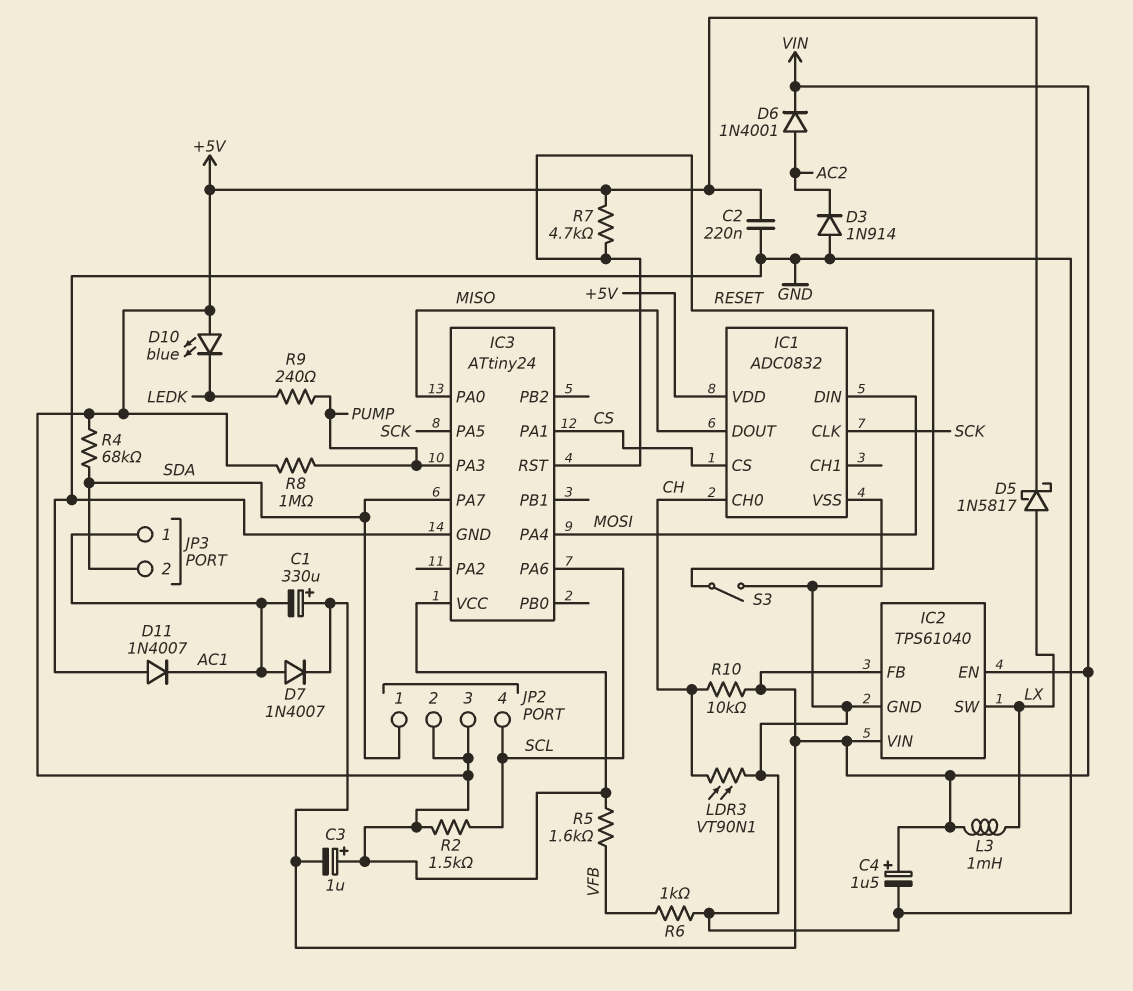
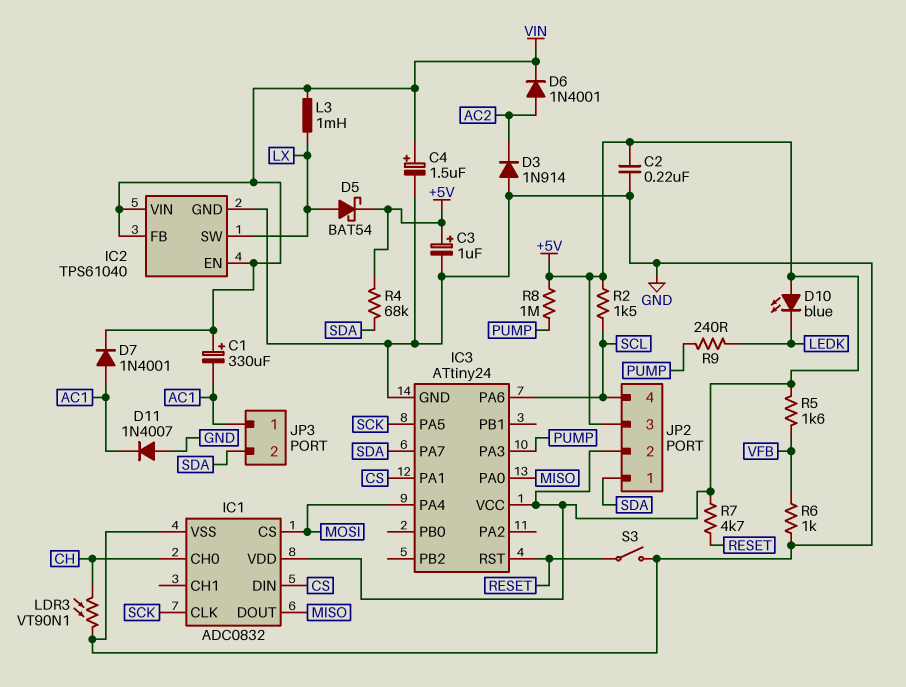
C3: 1uF (plus +5V, minus VIN) -> 1uF (plus +5V, minus GND)
D5: schottky 1N5817 (A LX, K +5V) -> schottky BAT54 (A LX, K +5V)
D7: diode 1N4007 (A AC1, K VIN) -> diode 1N4001 (A AC1, K VIN)
IC1 pin CS: CS -> MOSI
IC1 pin DIN: MOSI -> CS
R10: 10k (CH, VIN) -> none

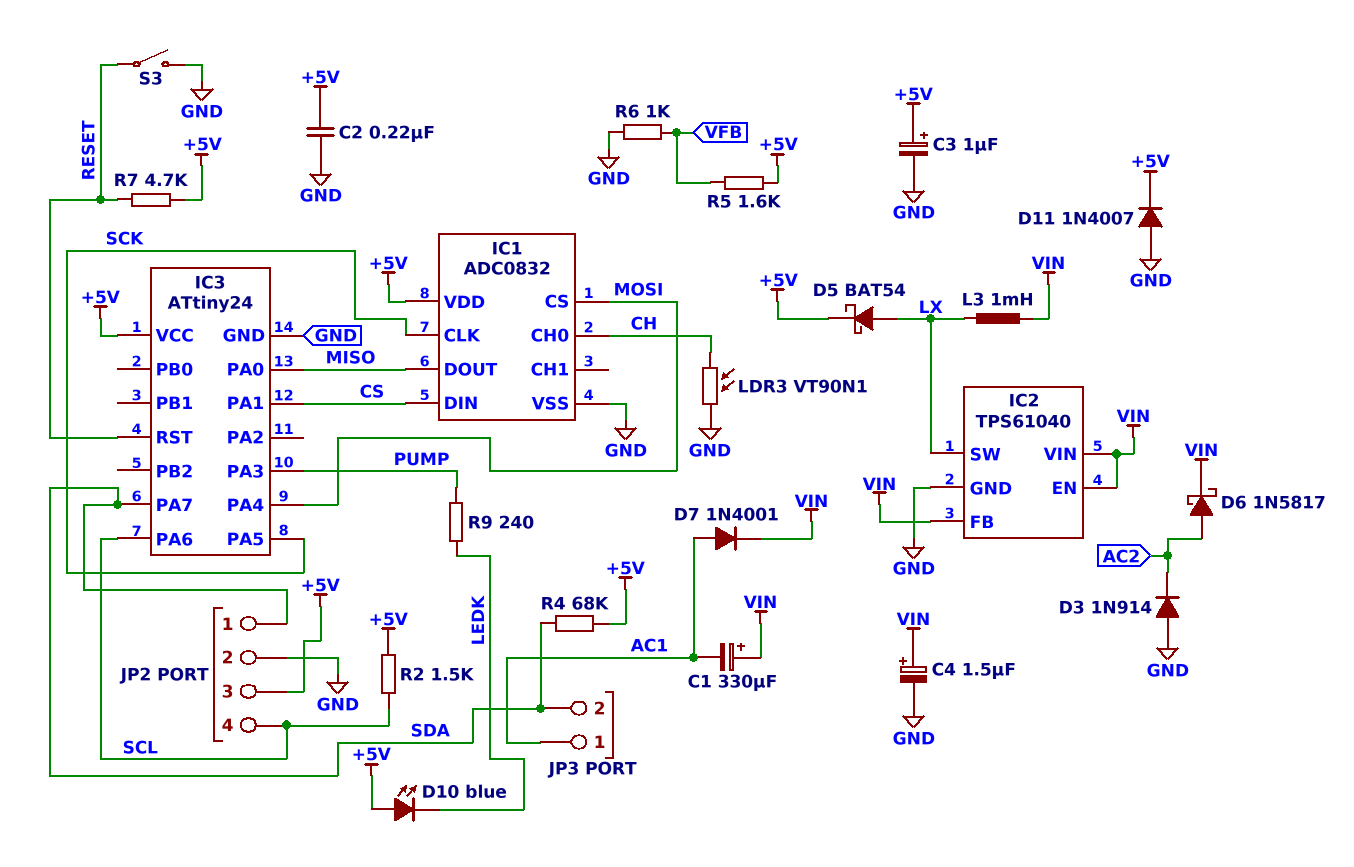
D6: diode 1N4001 (A AC2, K VIN) -> schottky 1N5817 (A AC2, K VIN)
D11: diode 1N4007 (A GND, K AC1) -> diode 1N4007 (A GND, K +5V)
JP2 pin 2: +5V -> GND
R8: 1M (+5V, PUMP) -> none

